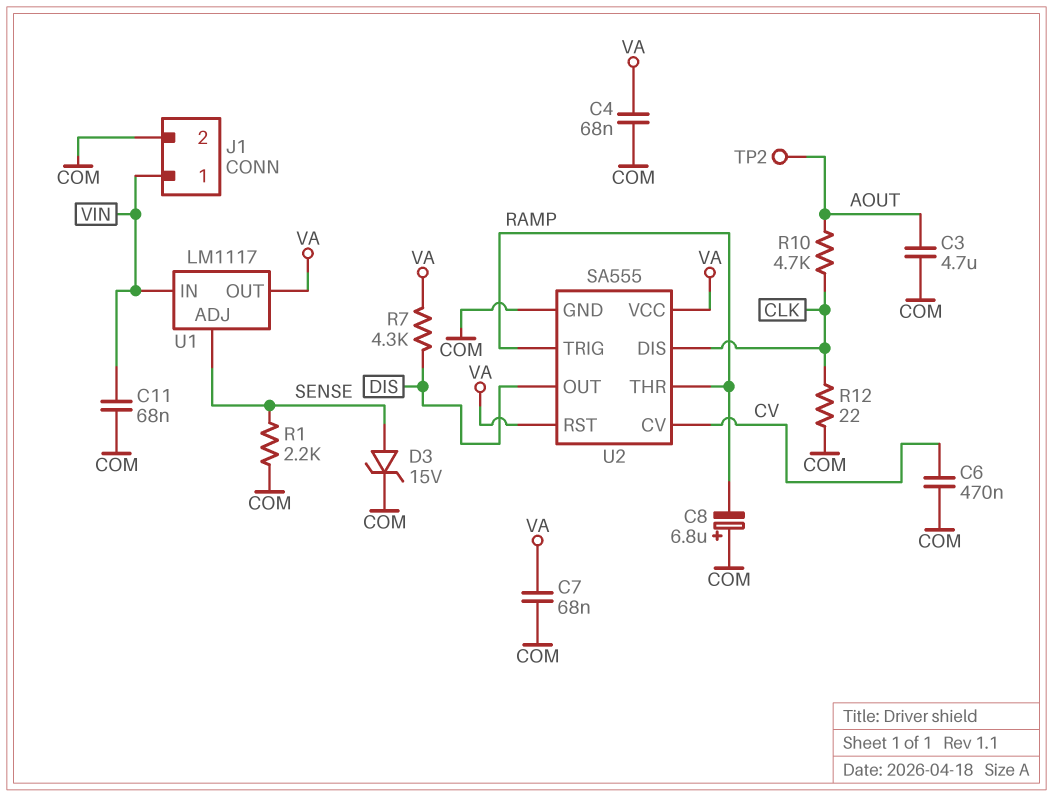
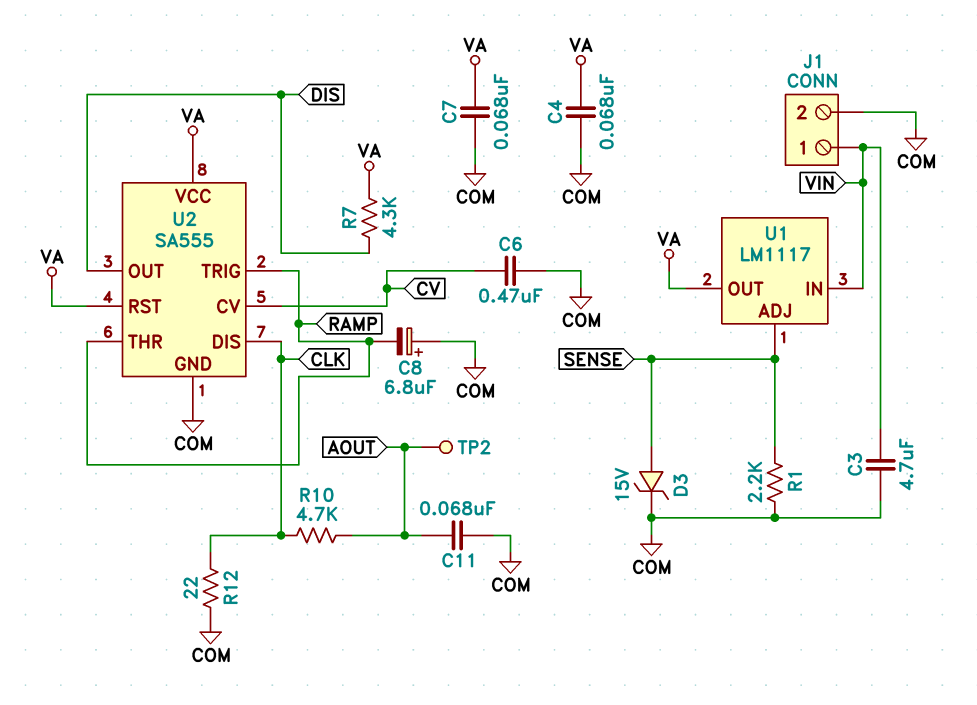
C3: 4.7uF (AOUT, COM) -> 4.7uF (COM, VIN)
C11: 68nF (COM, VIN) -> 68nF (AOUT, COM)

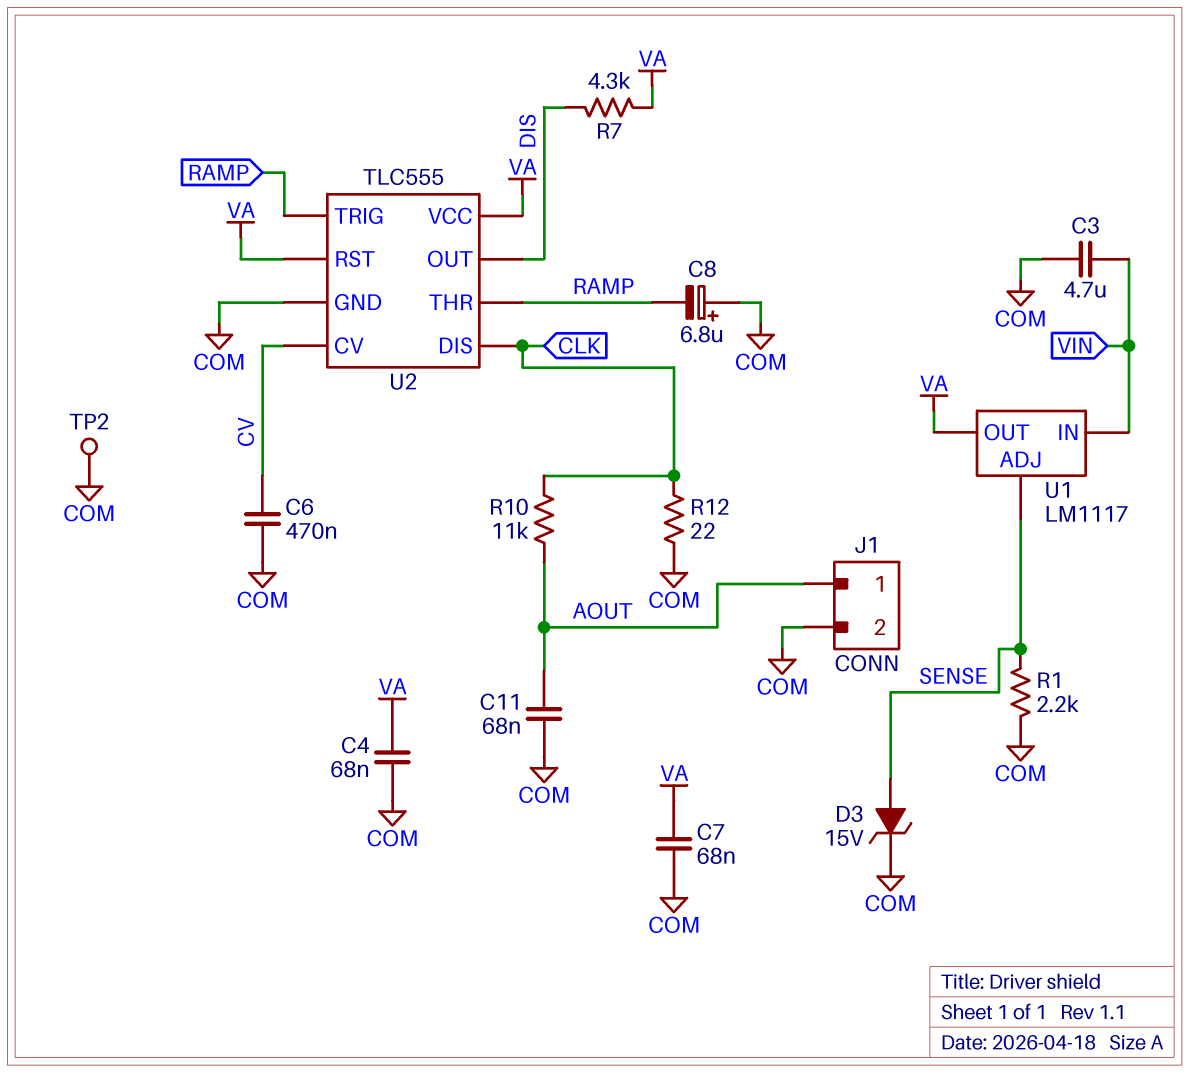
J1 pin 1: VIN -> AOUT
R10: 4.7k (AOUT, CLK) -> 11k (AOUT, CLK)
TP2: test point (AOUT) -> test point (COM)
U2: SA555 -> TLC555

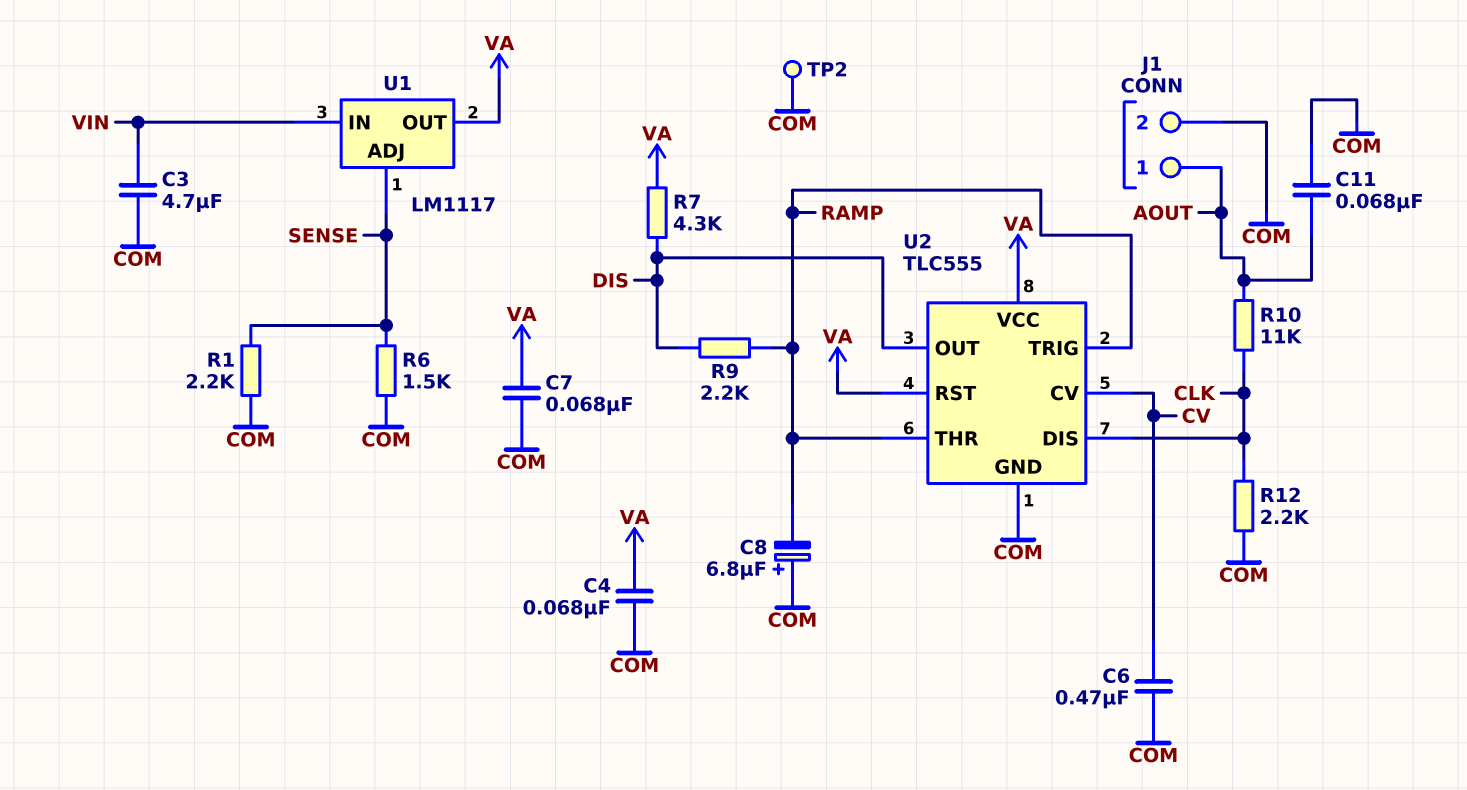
D3: zener 15V (A SENSE, K COM) -> none
R6: none -> 1.5k (COM, SENSE)
R9: none -> 2.2k (DIS, RAMP)
R12: 22 (CLK, COM) -> 2.2k (CLK, COM)

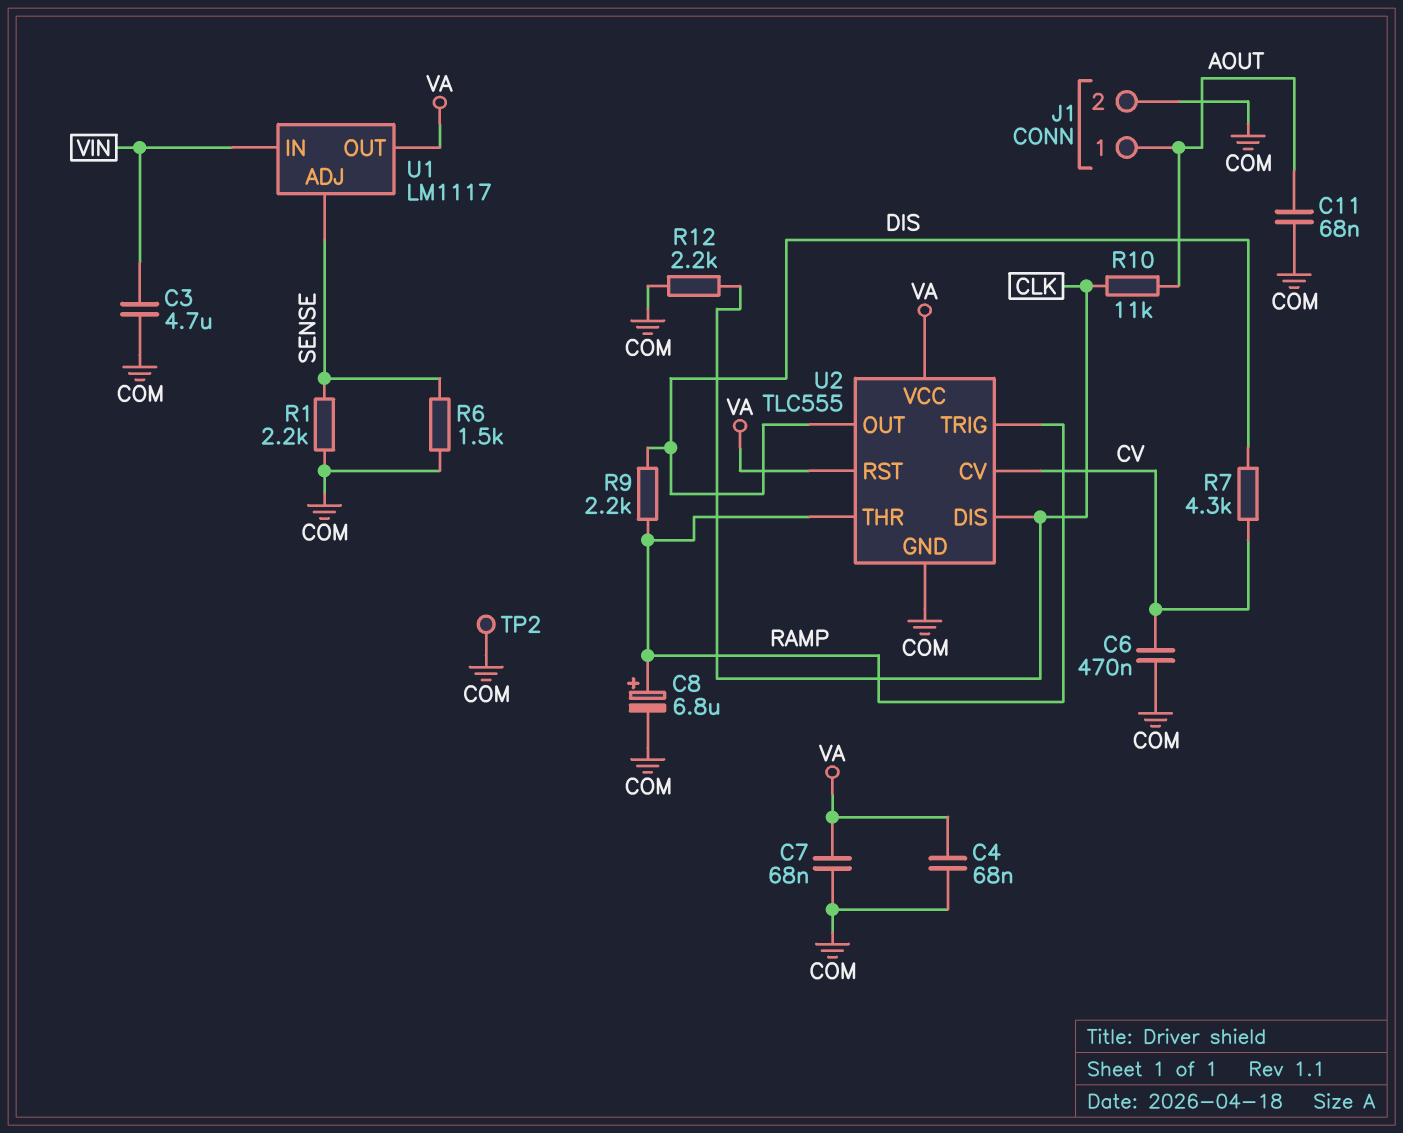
C8: 6.8uF (plus COM, minus RAMP) -> 6.8uF (plus RAMP, minus COM)
R7: 4.3k (DIS, VA) -> 4.3k (CV, DIS)

